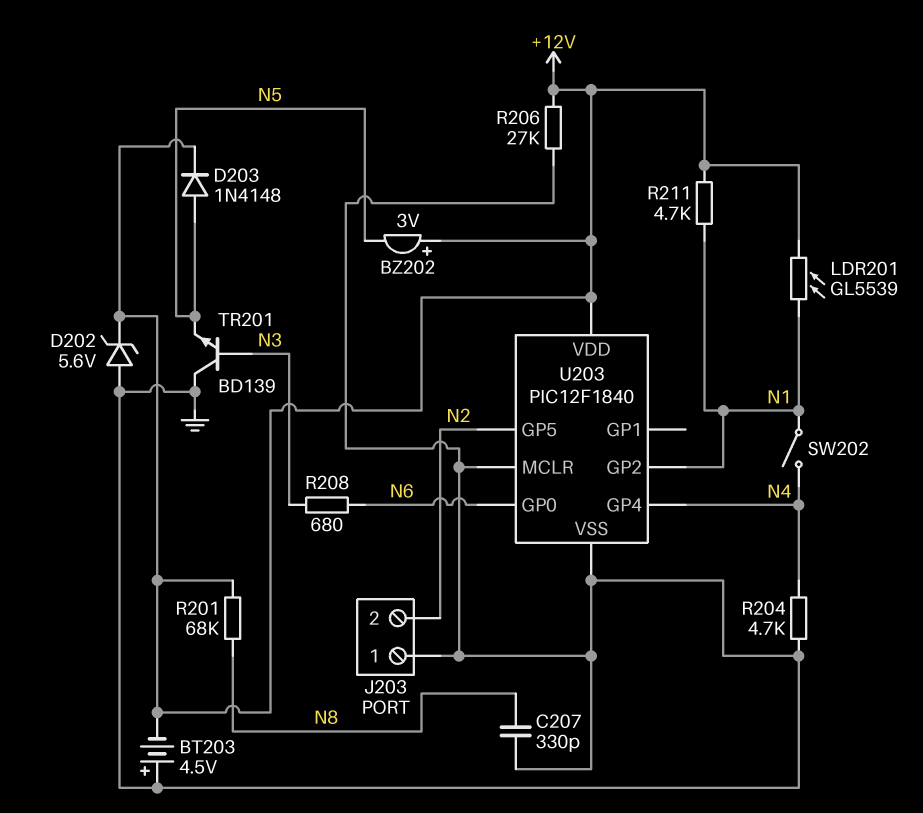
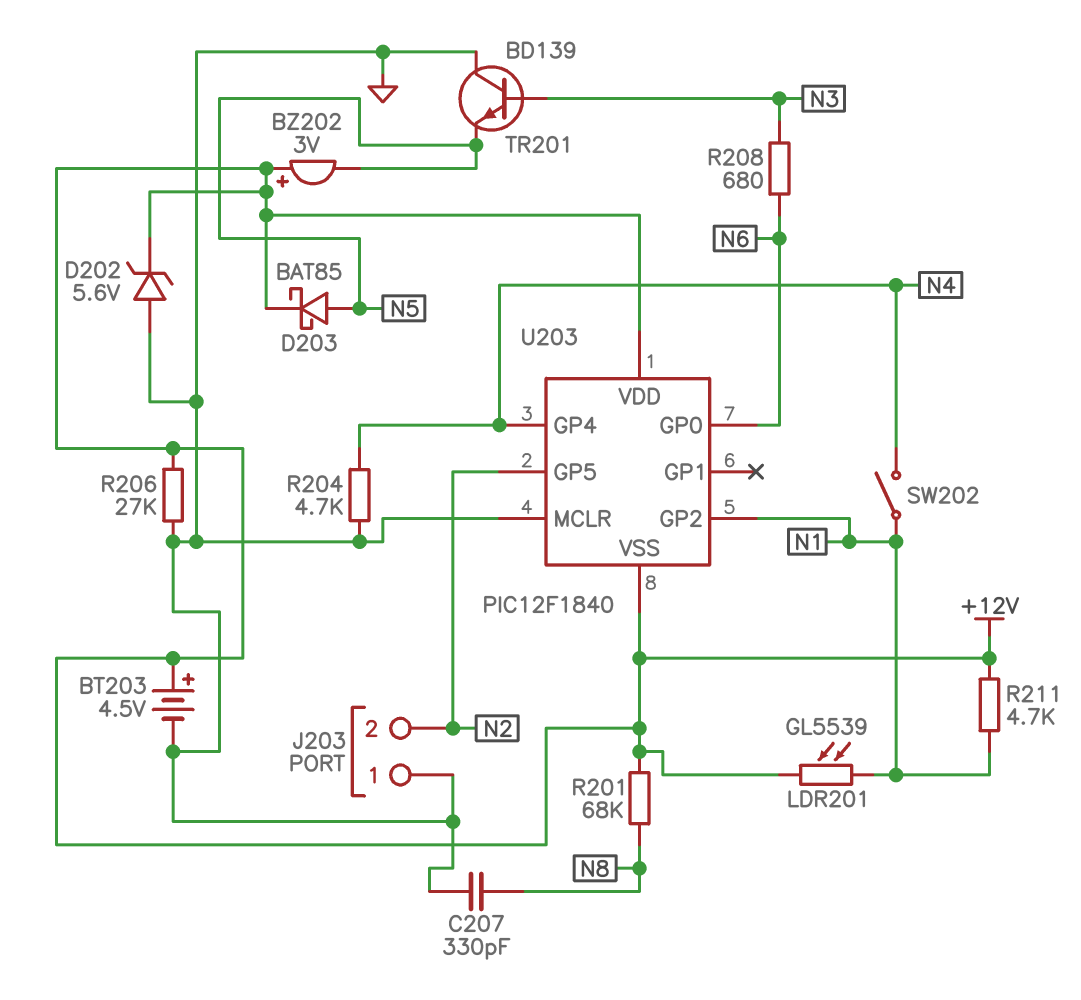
BT203: 4.5V (plus GND, minus +12V) -> 4.5V (plus +12V, minus GND)
D203: diode 1N4148 (A N5, K +12V) -> schottky BAT85 (A N5, K +12V)
U203 pin VSS: GND -> +12V

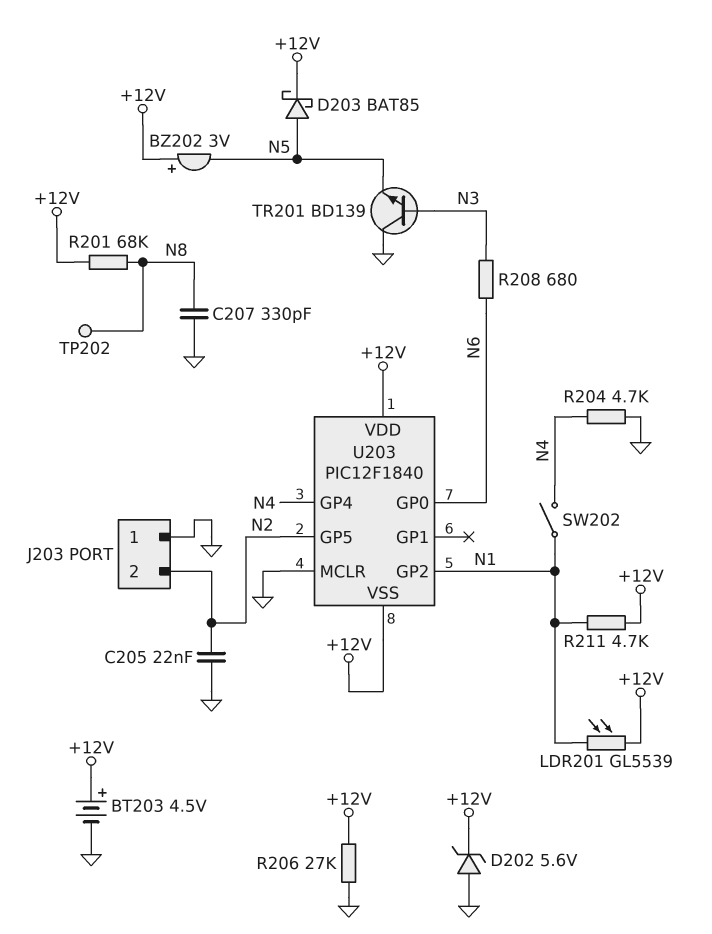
C205: none -> 22nF (GND, N2)
TP202: none -> test point (N8)

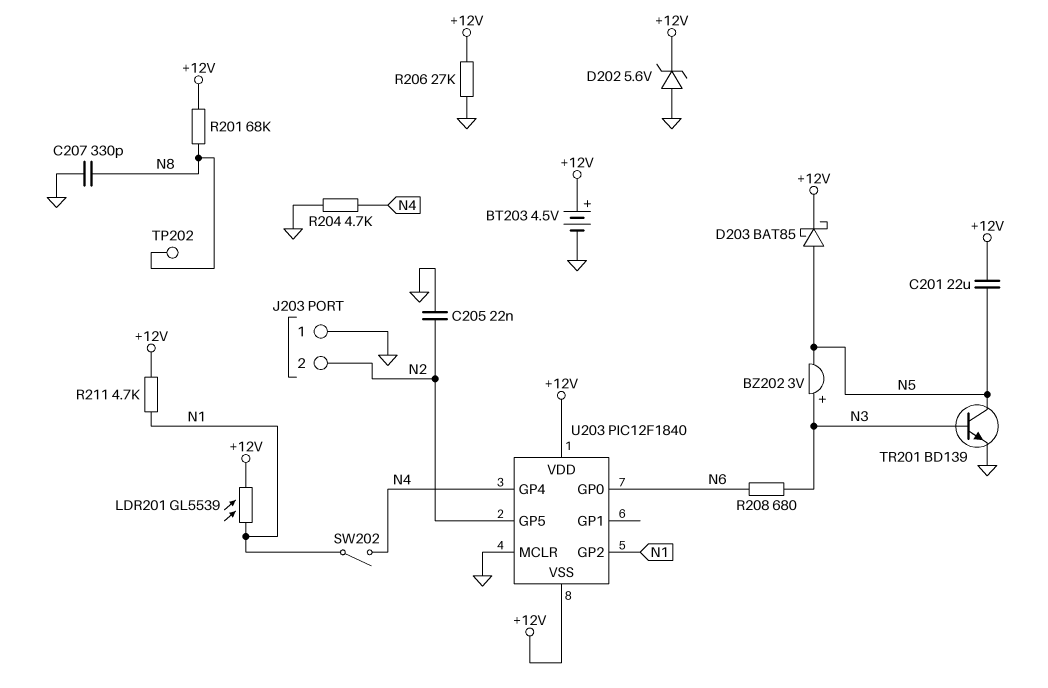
BZ202: buzzer 3V (plus +12V, minus N5) -> buzzer 3V (plus N3, minus N5)
C201: none -> 22uF (+12V, N5)
TR201: NPN BD139 (B N3, C GND, E N5) -> NPN BD139 (B N3, C N5, E GND)

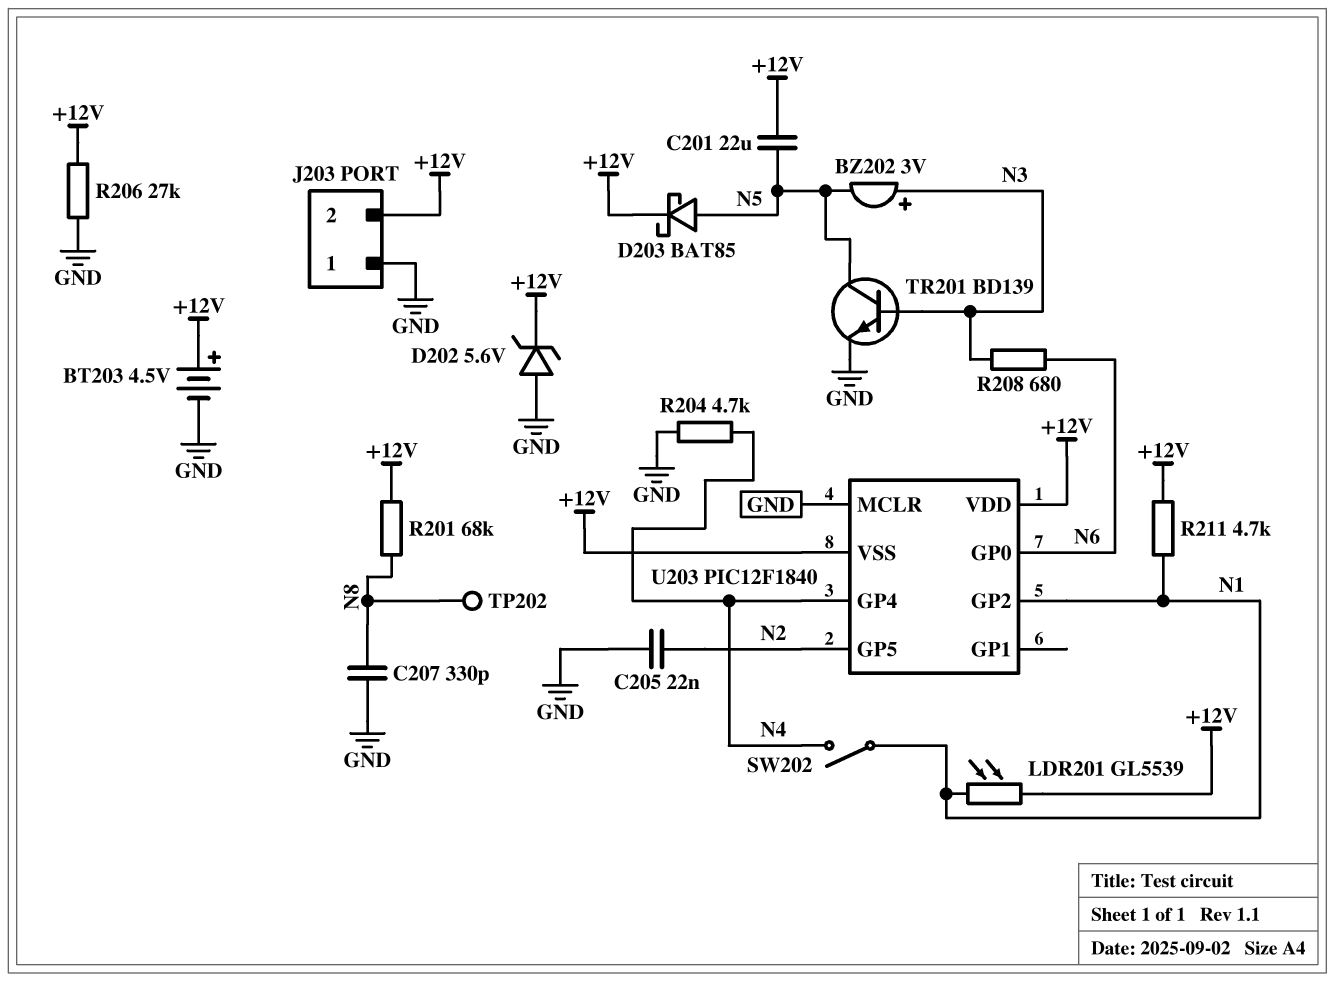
J203 pin 2: N2 -> +12V

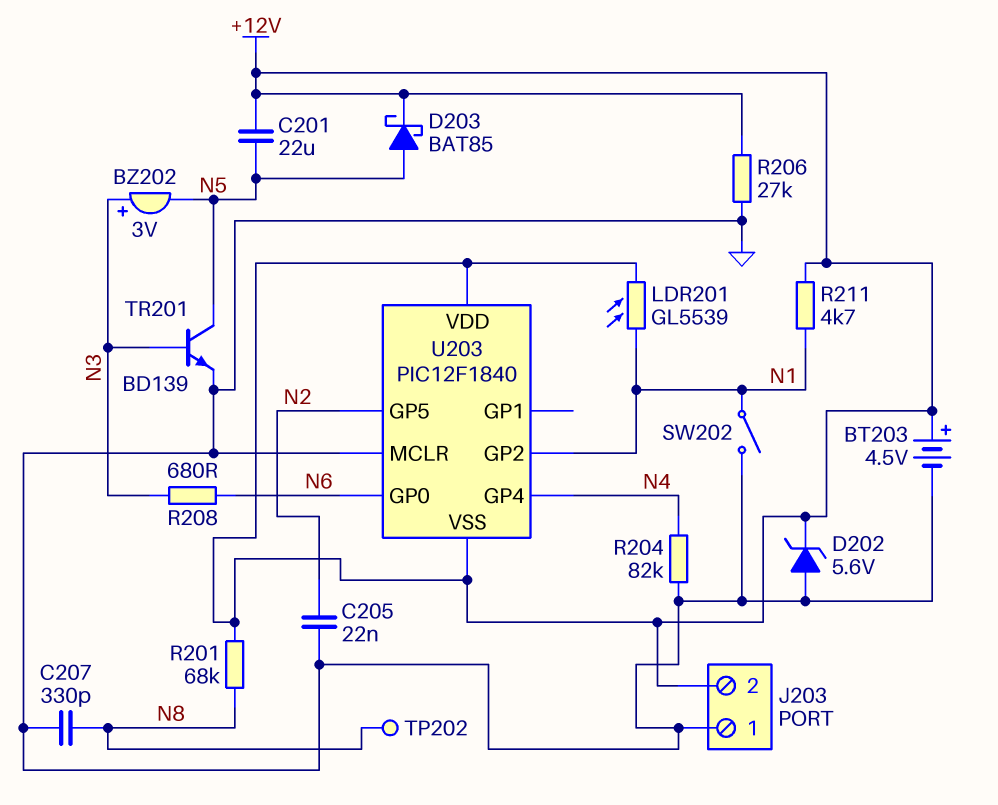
R204: 4.7k (GND, N4) -> 82k (GND, N4)
SW202: switch (N1, N4) -> switch (GND, N1)

